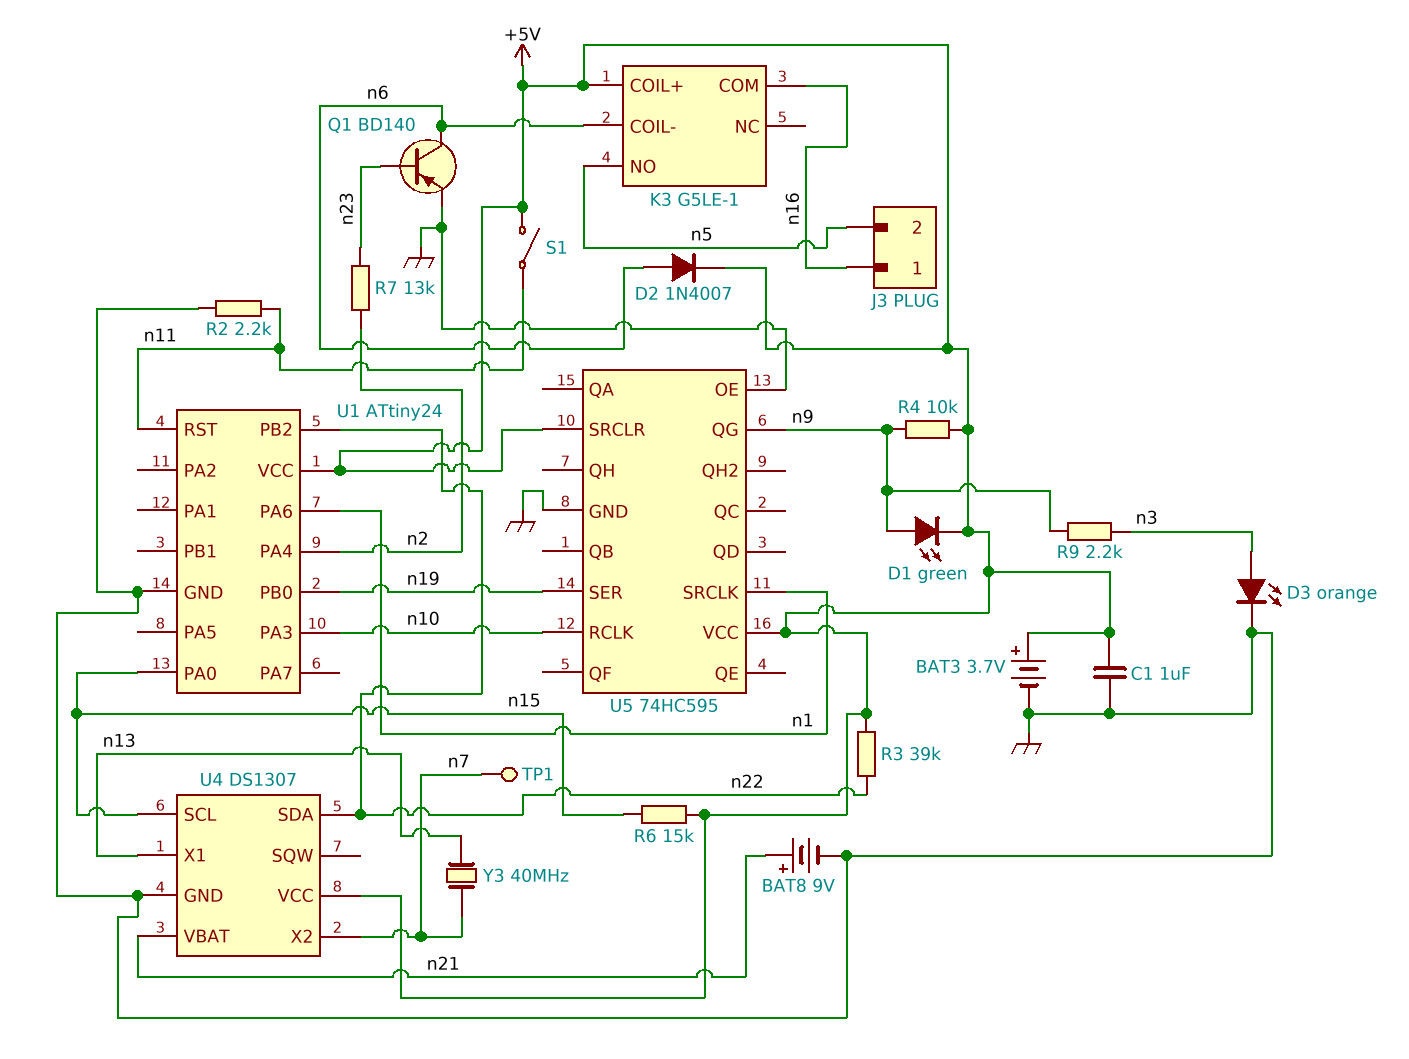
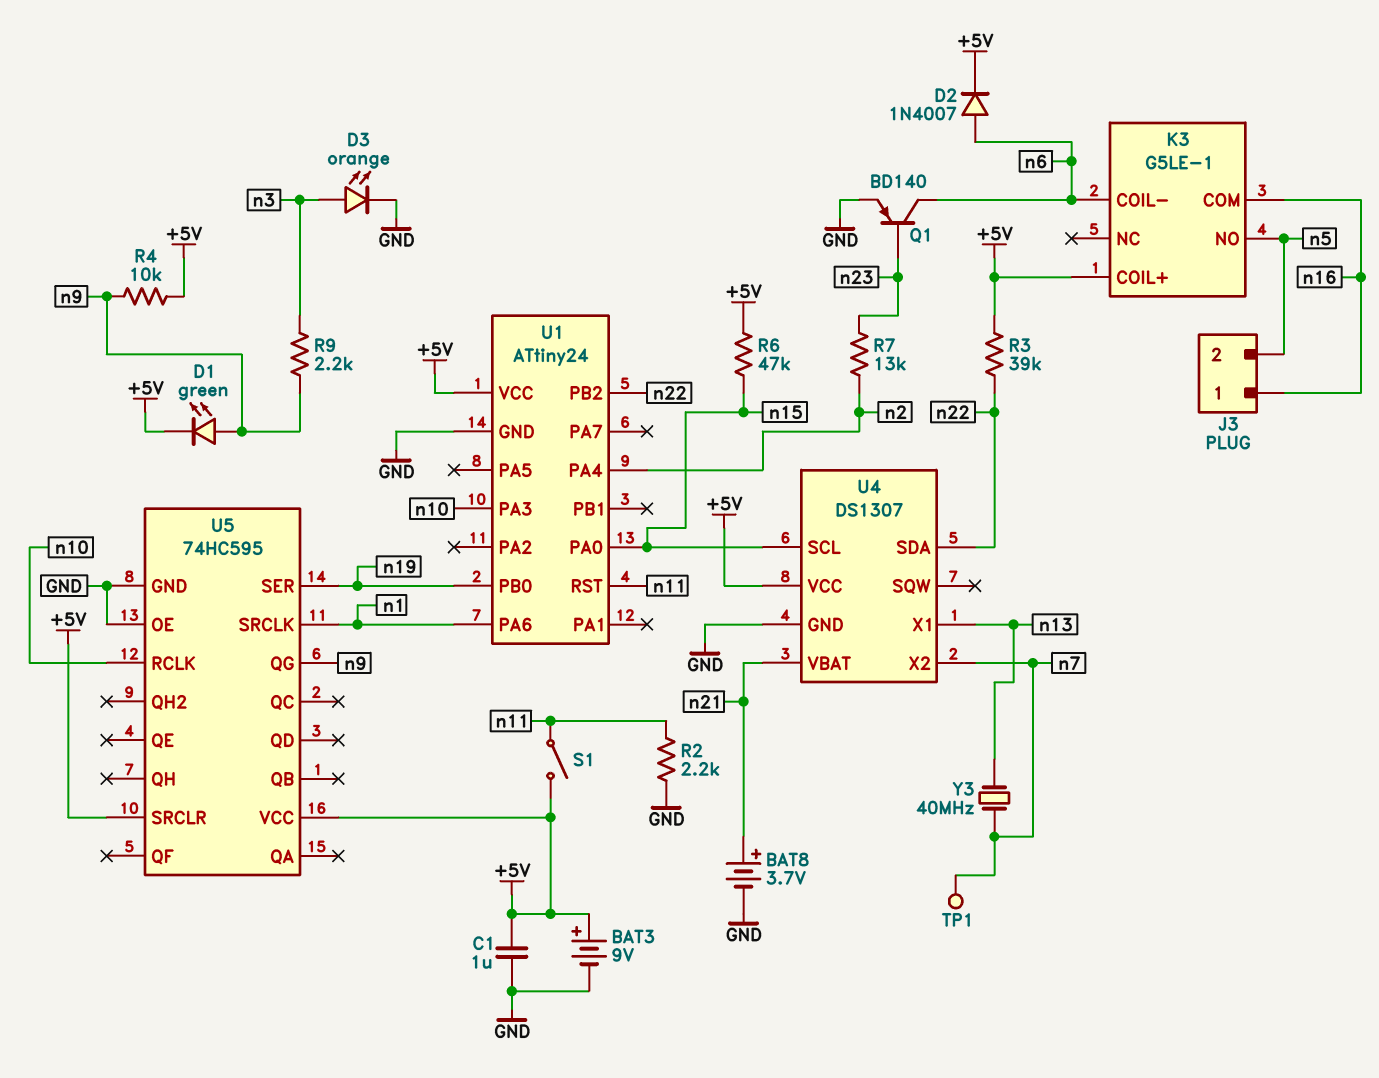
BAT3: 3.7V (plus +5V, minus GND) -> 9V (plus +5V, minus GND)
BAT8: 9V (plus n21, minus GND) -> 3.7V (plus n21, minus GND)
R6: 15k (+5V, n15) -> 47k (+5V, n15)

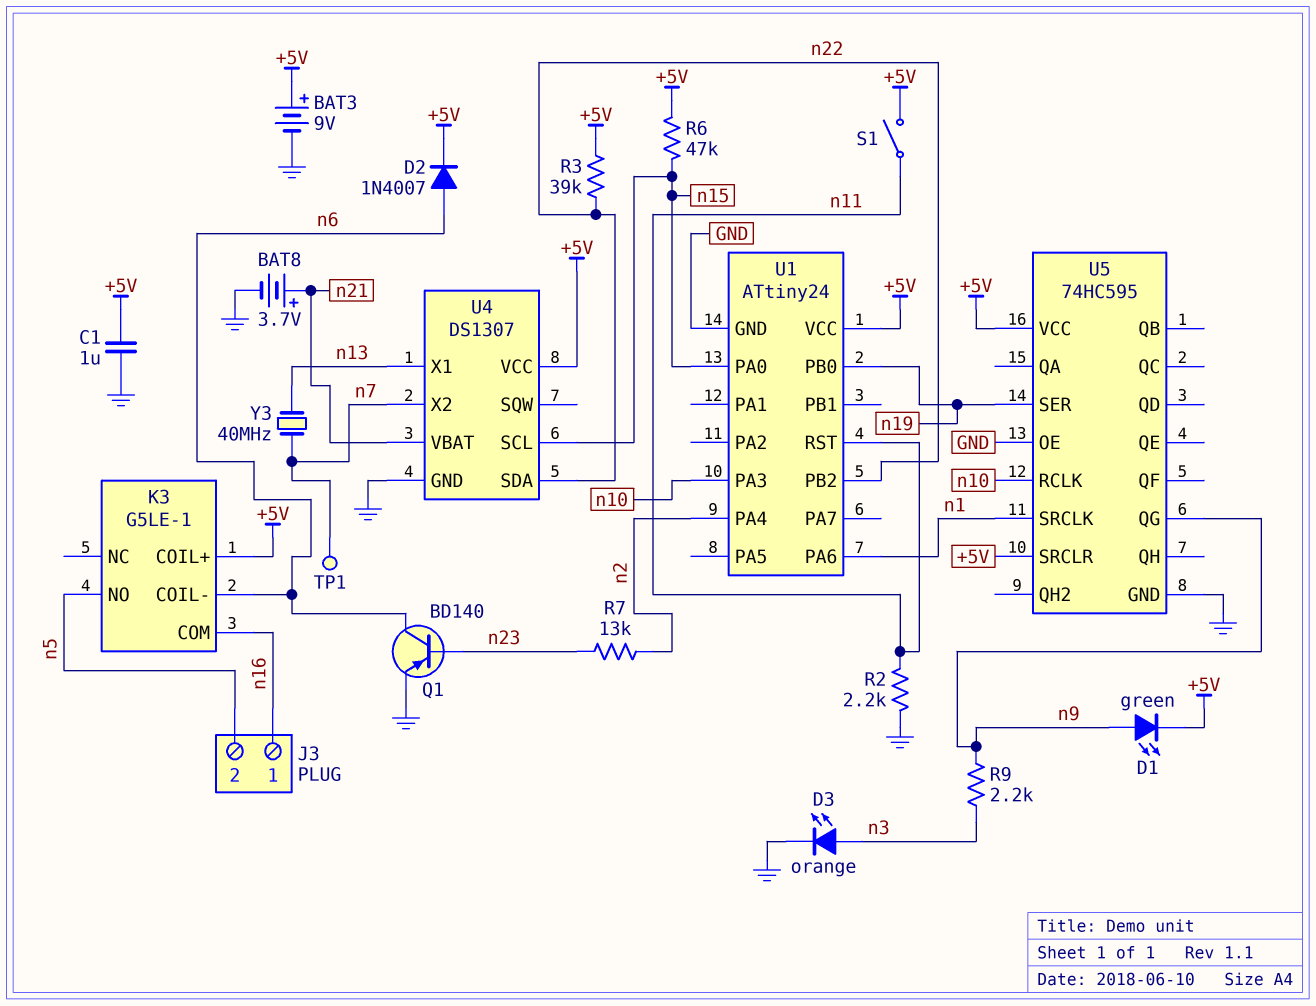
R4: 10k (+5V, n9) -> none

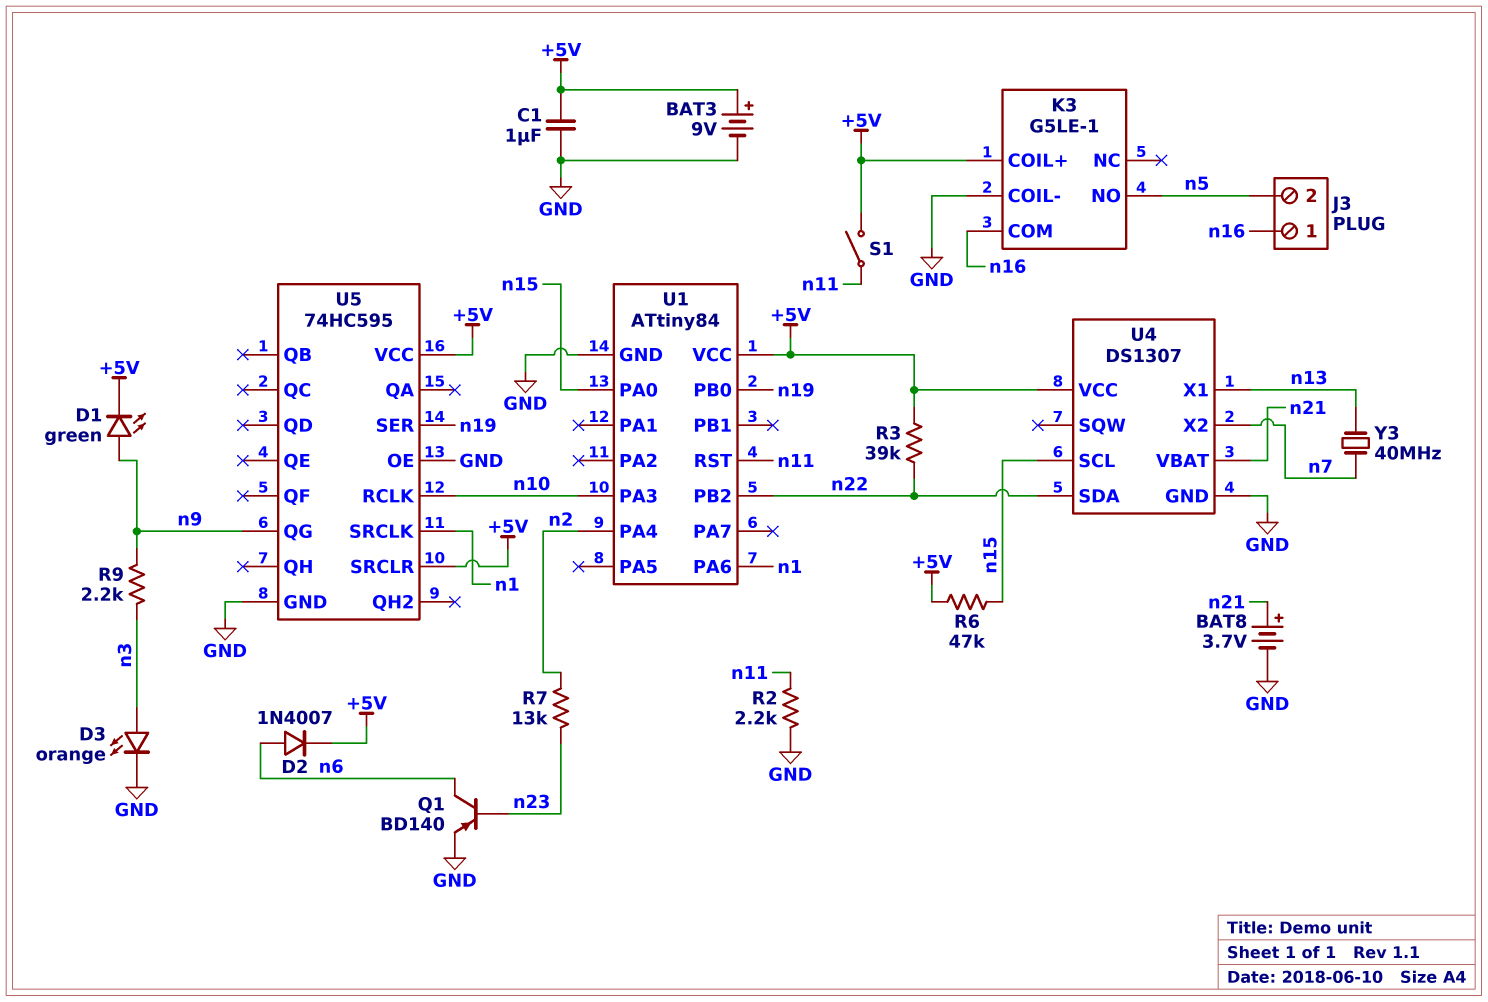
K3 pin COIL-: n6 -> GND
TP1: test point (n7) -> none
U1: ATtiny24 -> ATtiny84

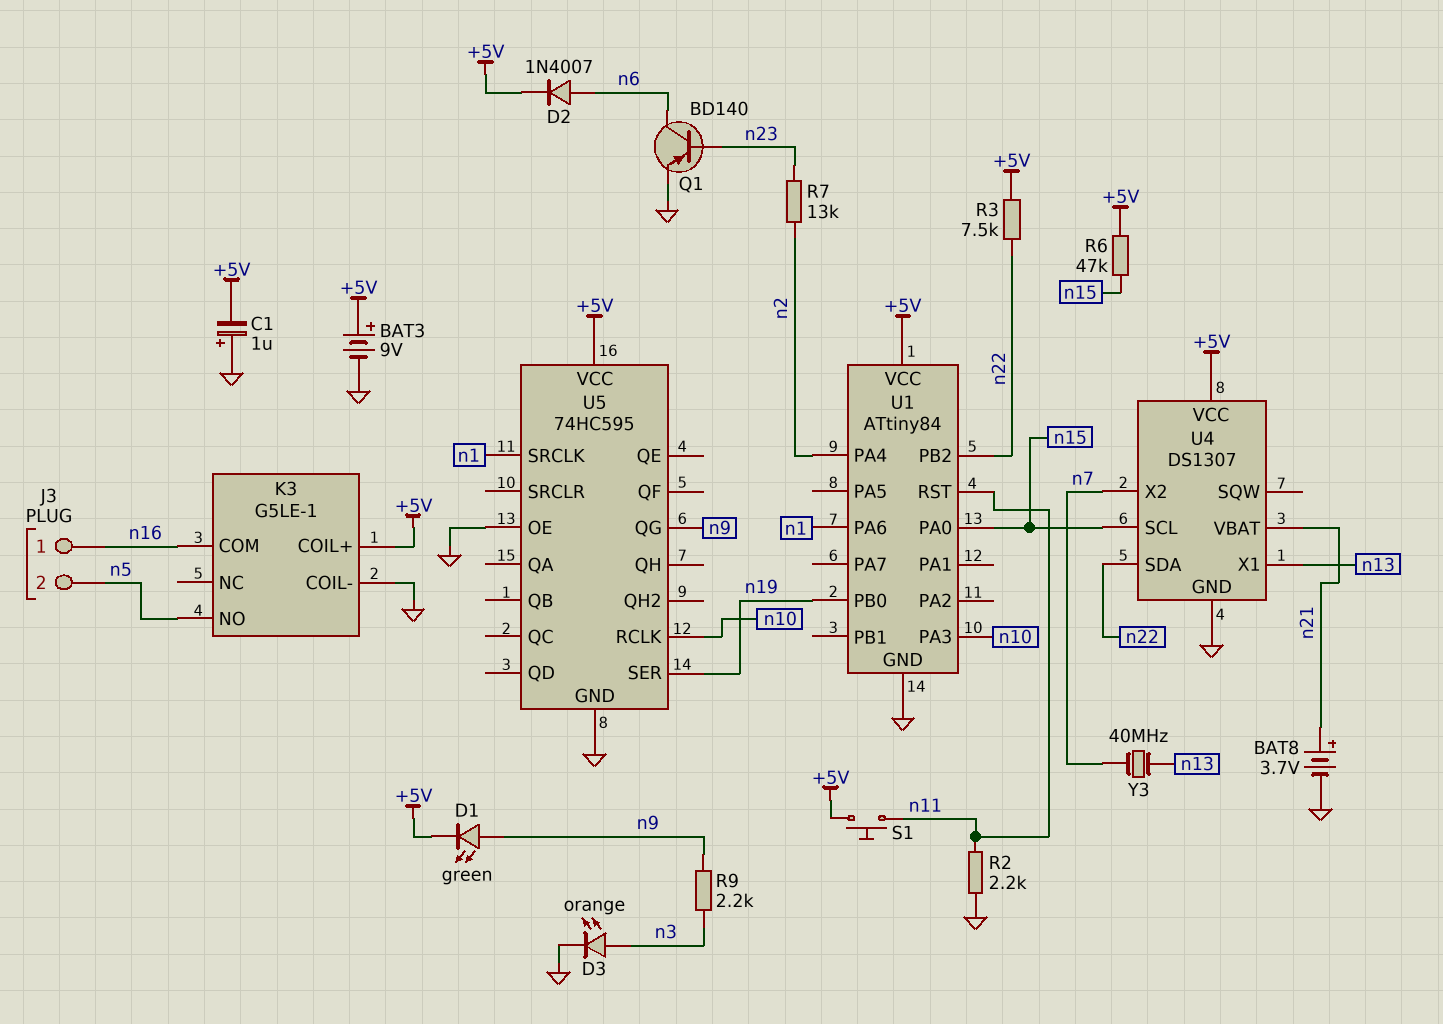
C1: 1uF (+5V, GND) -> 1uF (plus GND, minus +5V)
R3: 39k (+5V, n22) -> 7.5k (+5V, n22)
S1: switch (+5V, n11) -> button (+5V, n11)
U5 pin SRCLR: +5V -> none

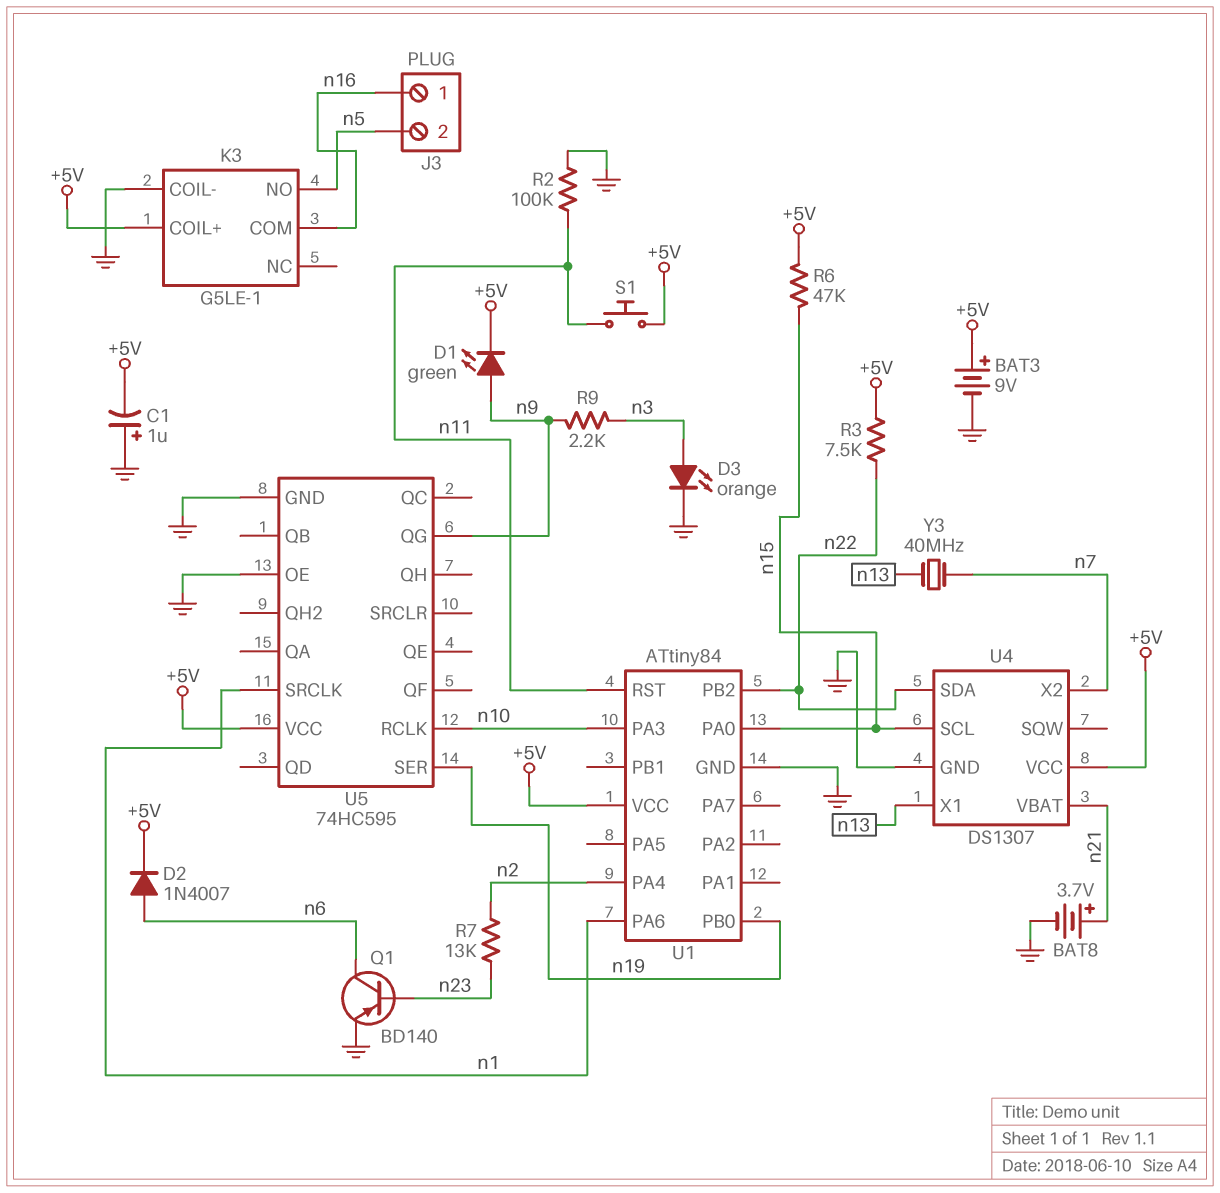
R2: 2.2k (GND, n11) -> 100k (GND, n11)

